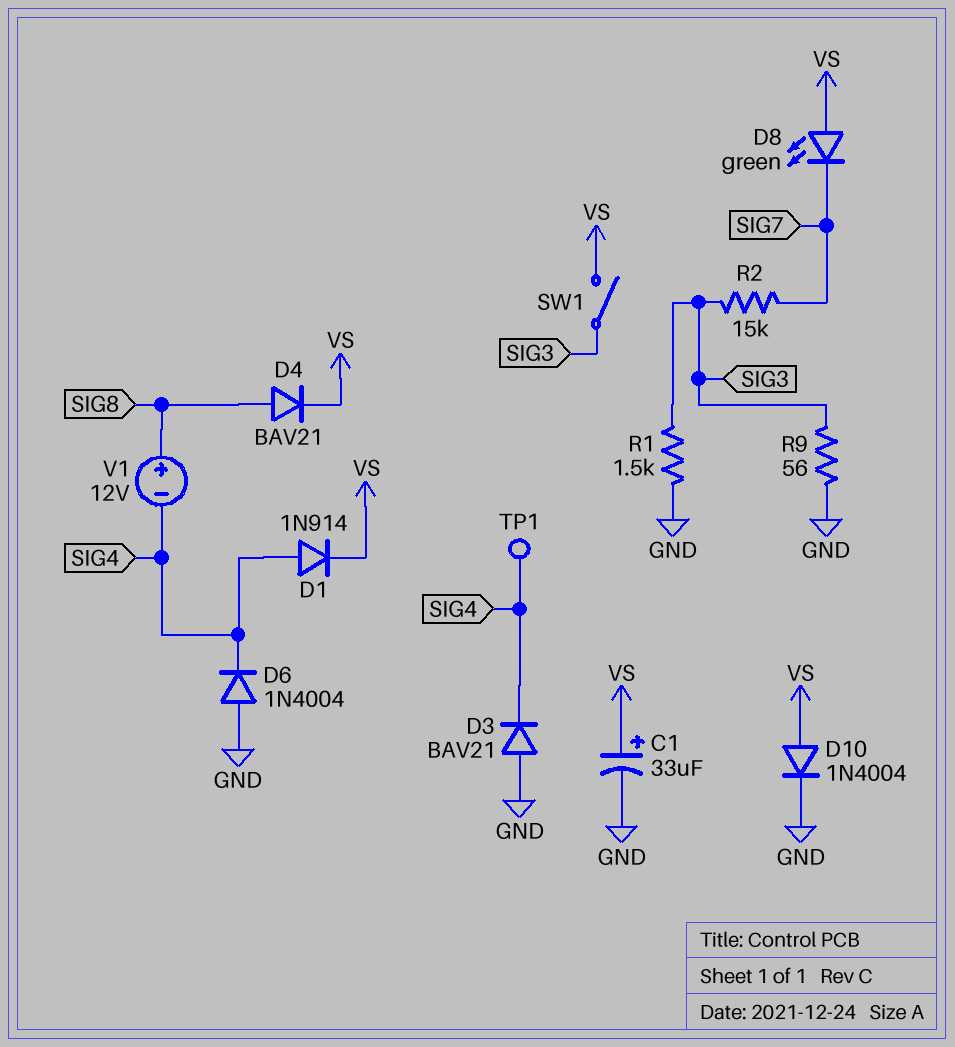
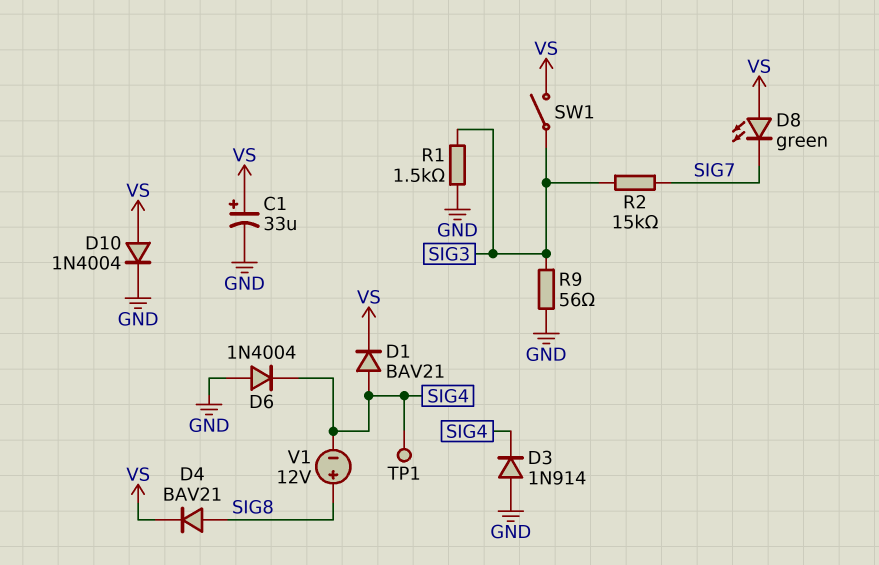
D1: diode 1N914 (A SIG4, K VS) -> diode BAV21 (A SIG4, K VS)
D3: diode BAV21 (A GND, K SIG4) -> diode 1N914 (A GND, K SIG4)

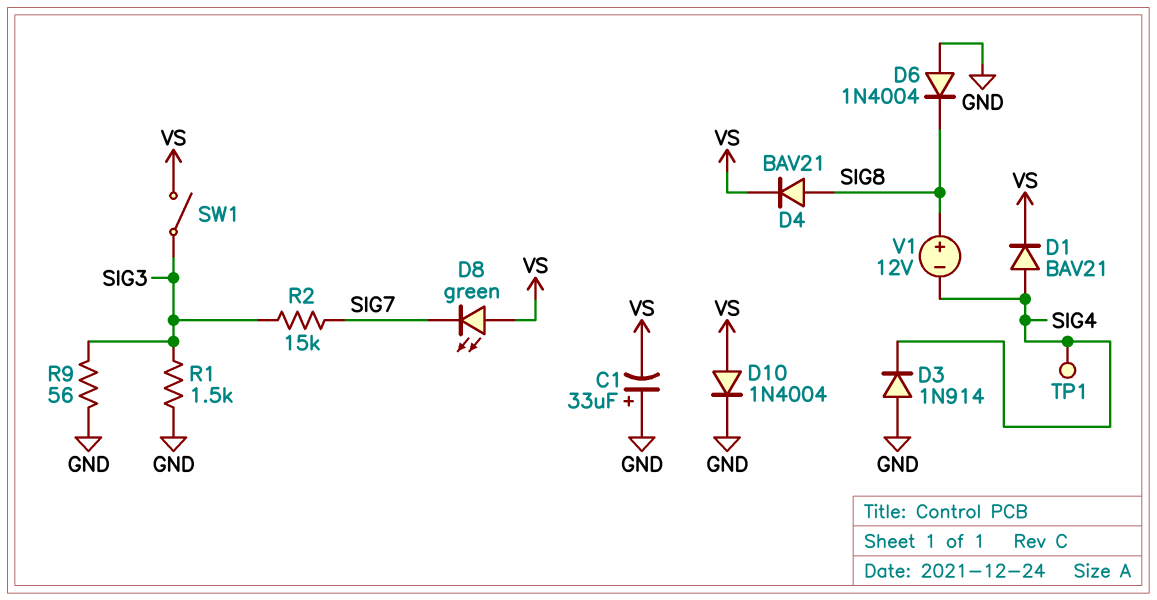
C1: 33uF (plus VS, minus GND) -> 33uF (plus GND, minus VS)
D6: diode 1N4004 (A GND, K SIG4) -> diode 1N4004 (A GND, K SIG8)

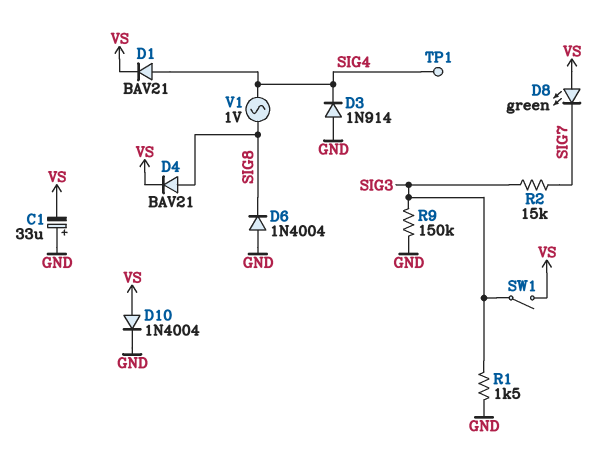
R9: 56 (GND, SIG3) -> 150k (GND, SIG3)
V1: 12V (plus SIG8, minus SIG4) -> AC 1V (SIG4, SIG8)

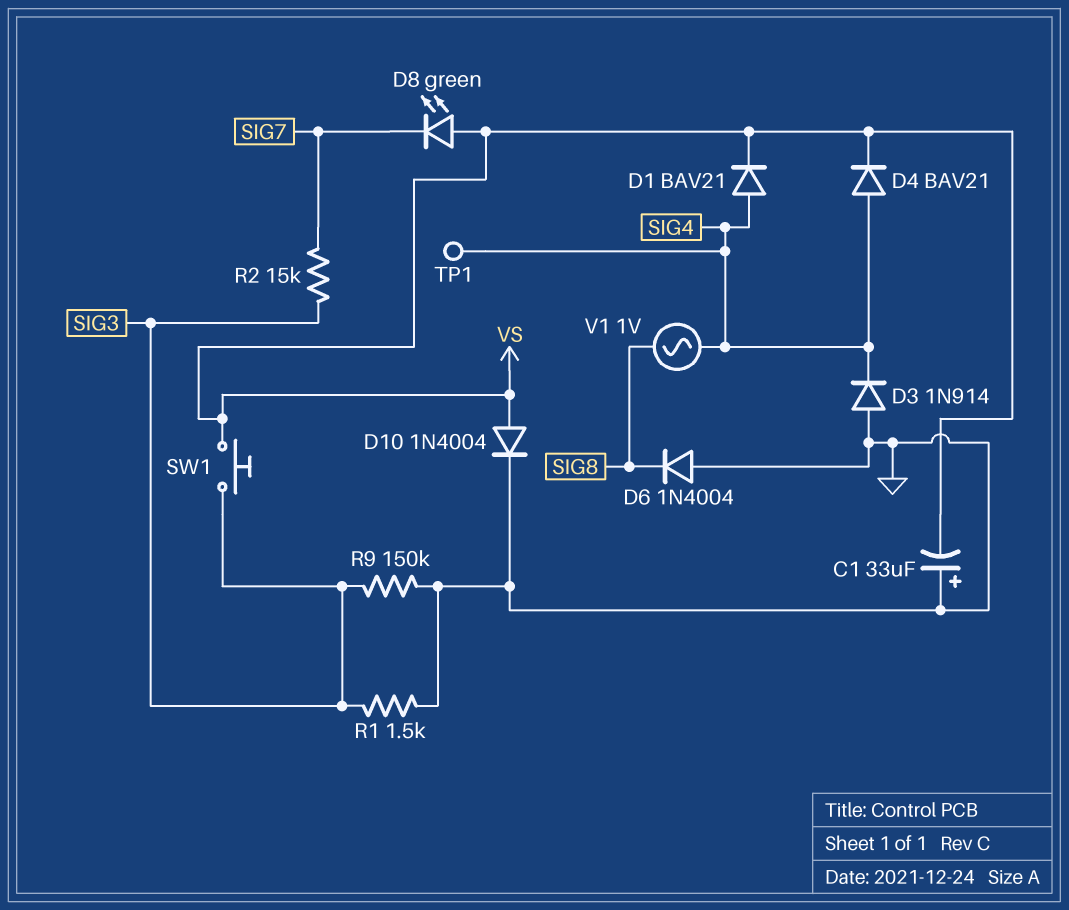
D4: diode BAV21 (A SIG8, K VS) -> diode BAV21 (A SIG4, K VS)
SW1: switch (SIG3, VS) -> button (SIG3, VS)

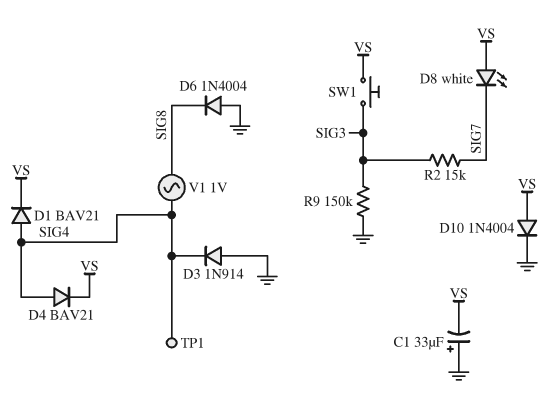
D8: LED green (A VS, K SIG7) -> LED white (A VS, K SIG7)
R1: 1.5k (GND, SIG3) -> none

